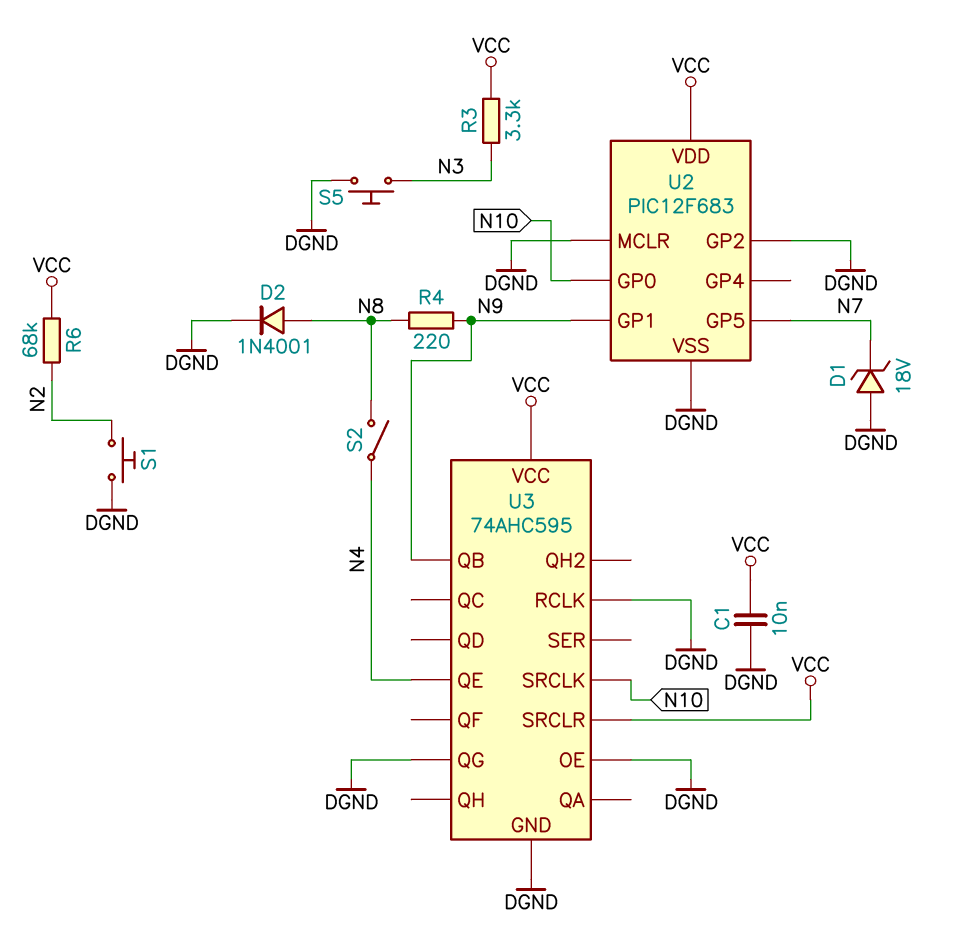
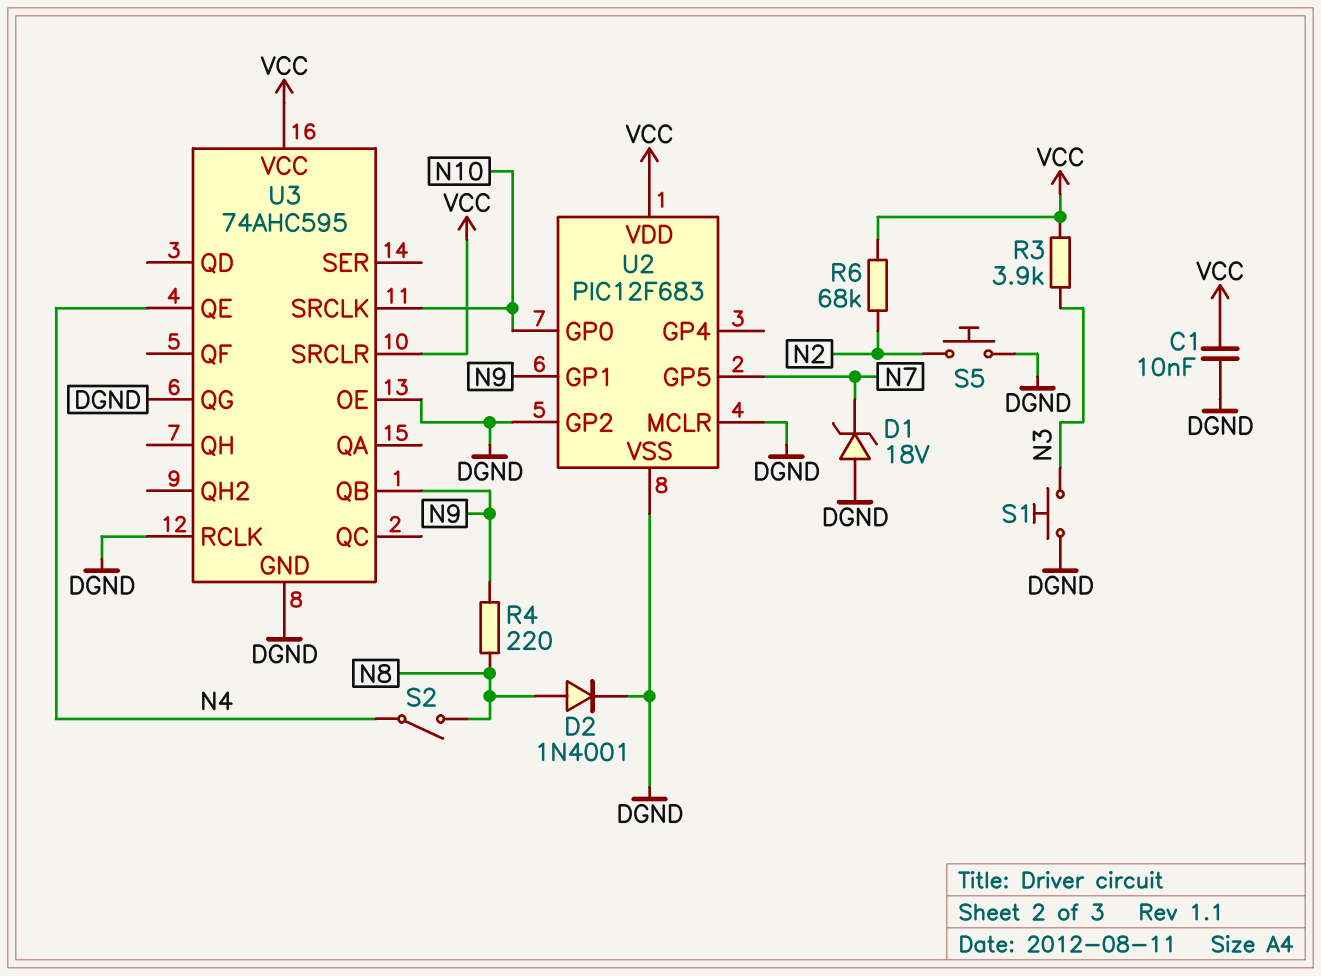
R3: 3.3k (N3, VCC) -> 3.9k (N3, VCC)
S1: button (DGND, N2) -> button (DGND, N3)
S5: button (DGND, N3) -> button (DGND, N2)

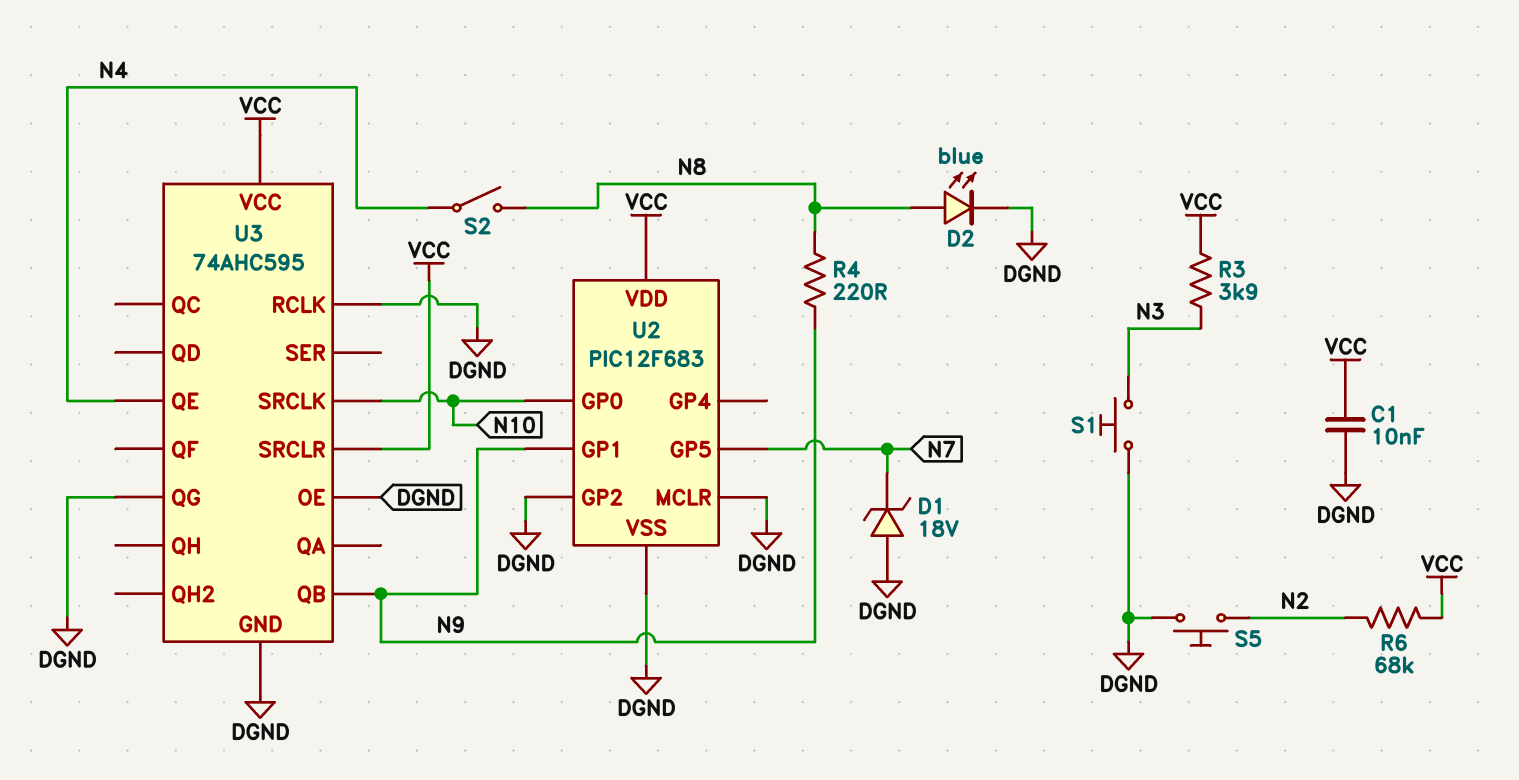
D2: diode 1N4001 (A N8, K DGND) -> LED blue (A N8, K DGND)

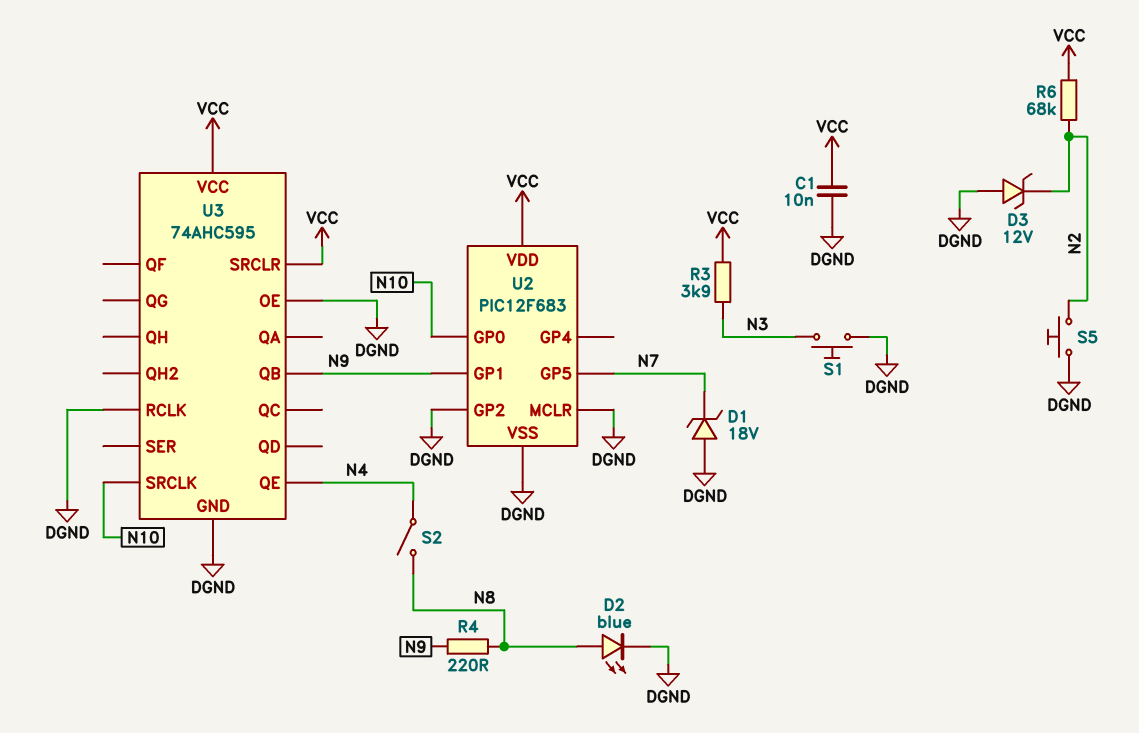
D3: none -> zener 12V (A DGND, K N2)
U3 pin QG: DGND -> none

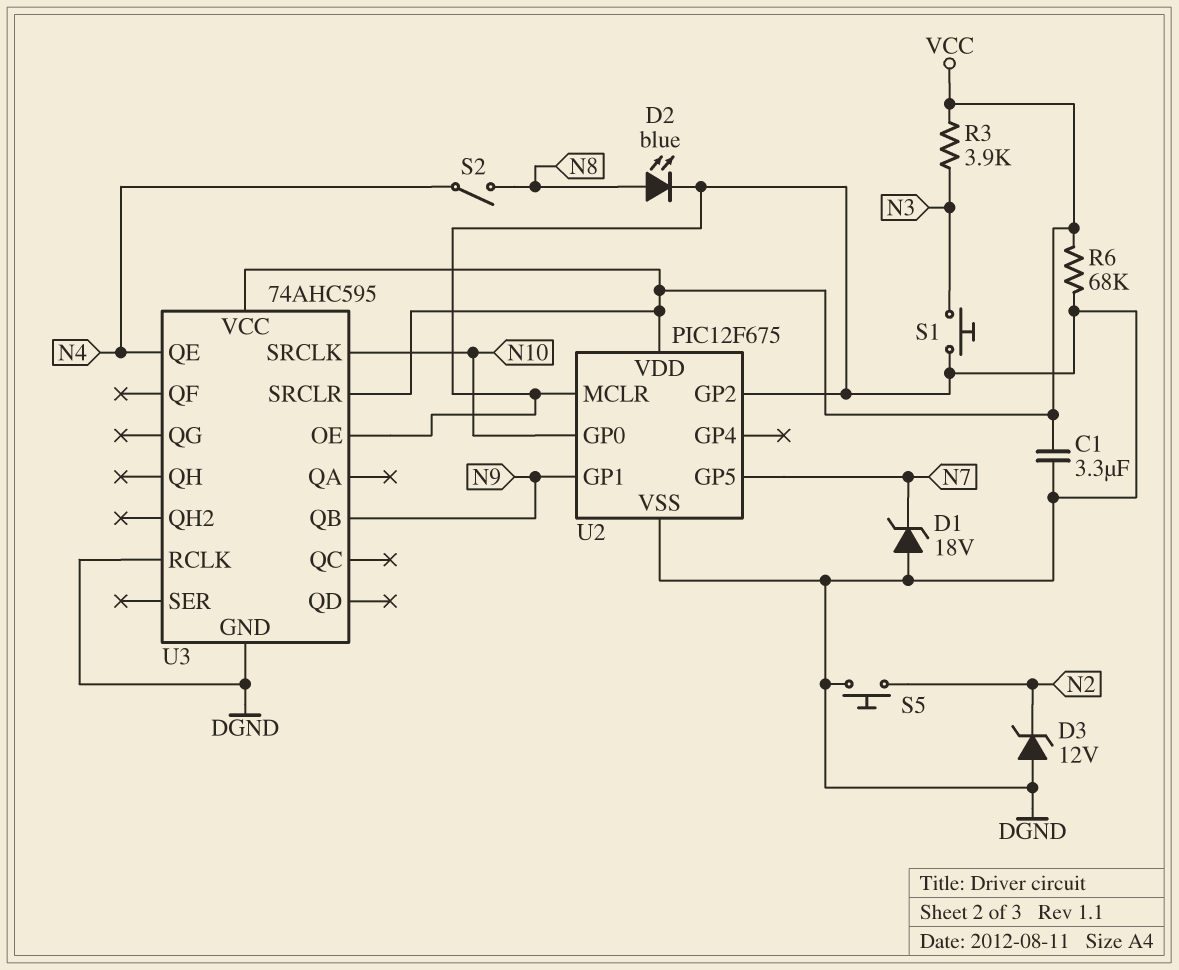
C1: 10nF (DGND, VCC) -> 3.3uF (DGND, VCC)
R4: 220 (N8, N9) -> none
R6: 68k (N2, VCC) -> 68k (DGND, VCC)
U2: PIC12F683 -> PIC12F675

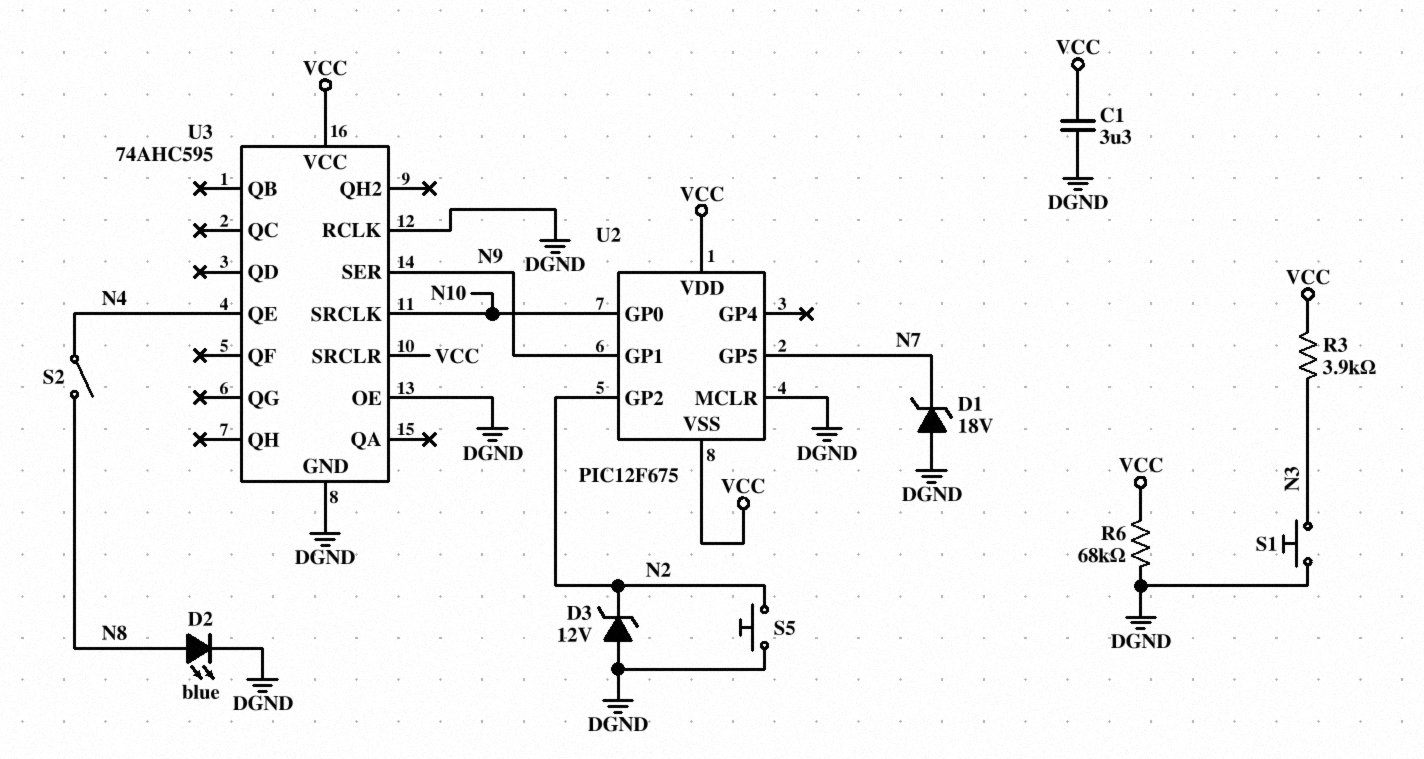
U2 pin GP2: DGND -> N2
U2 pin VSS: DGND -> VCC
U3 pin QB: N9 -> none
U3 pin SER: none -> N9

